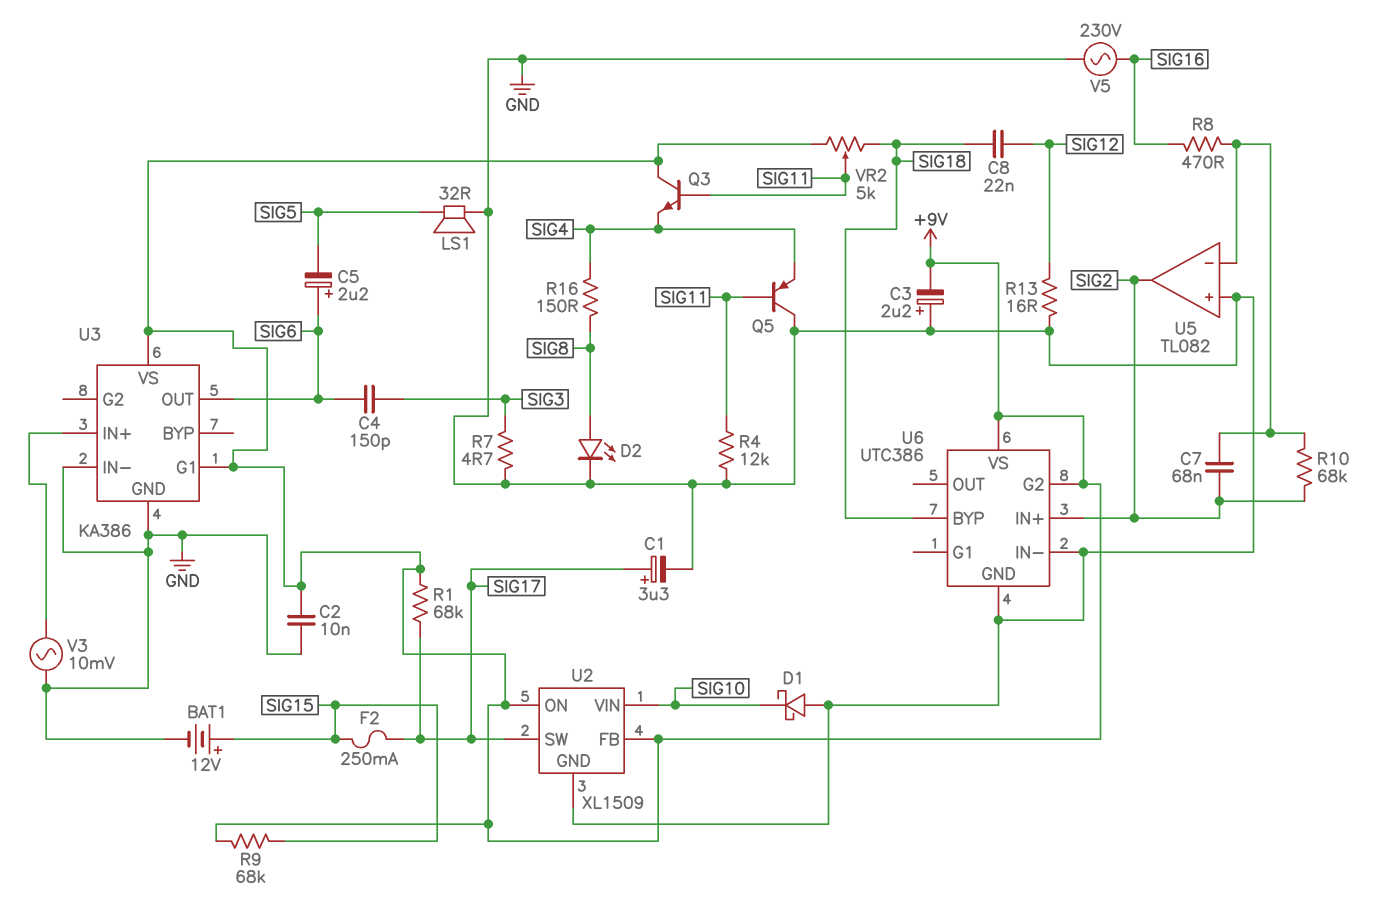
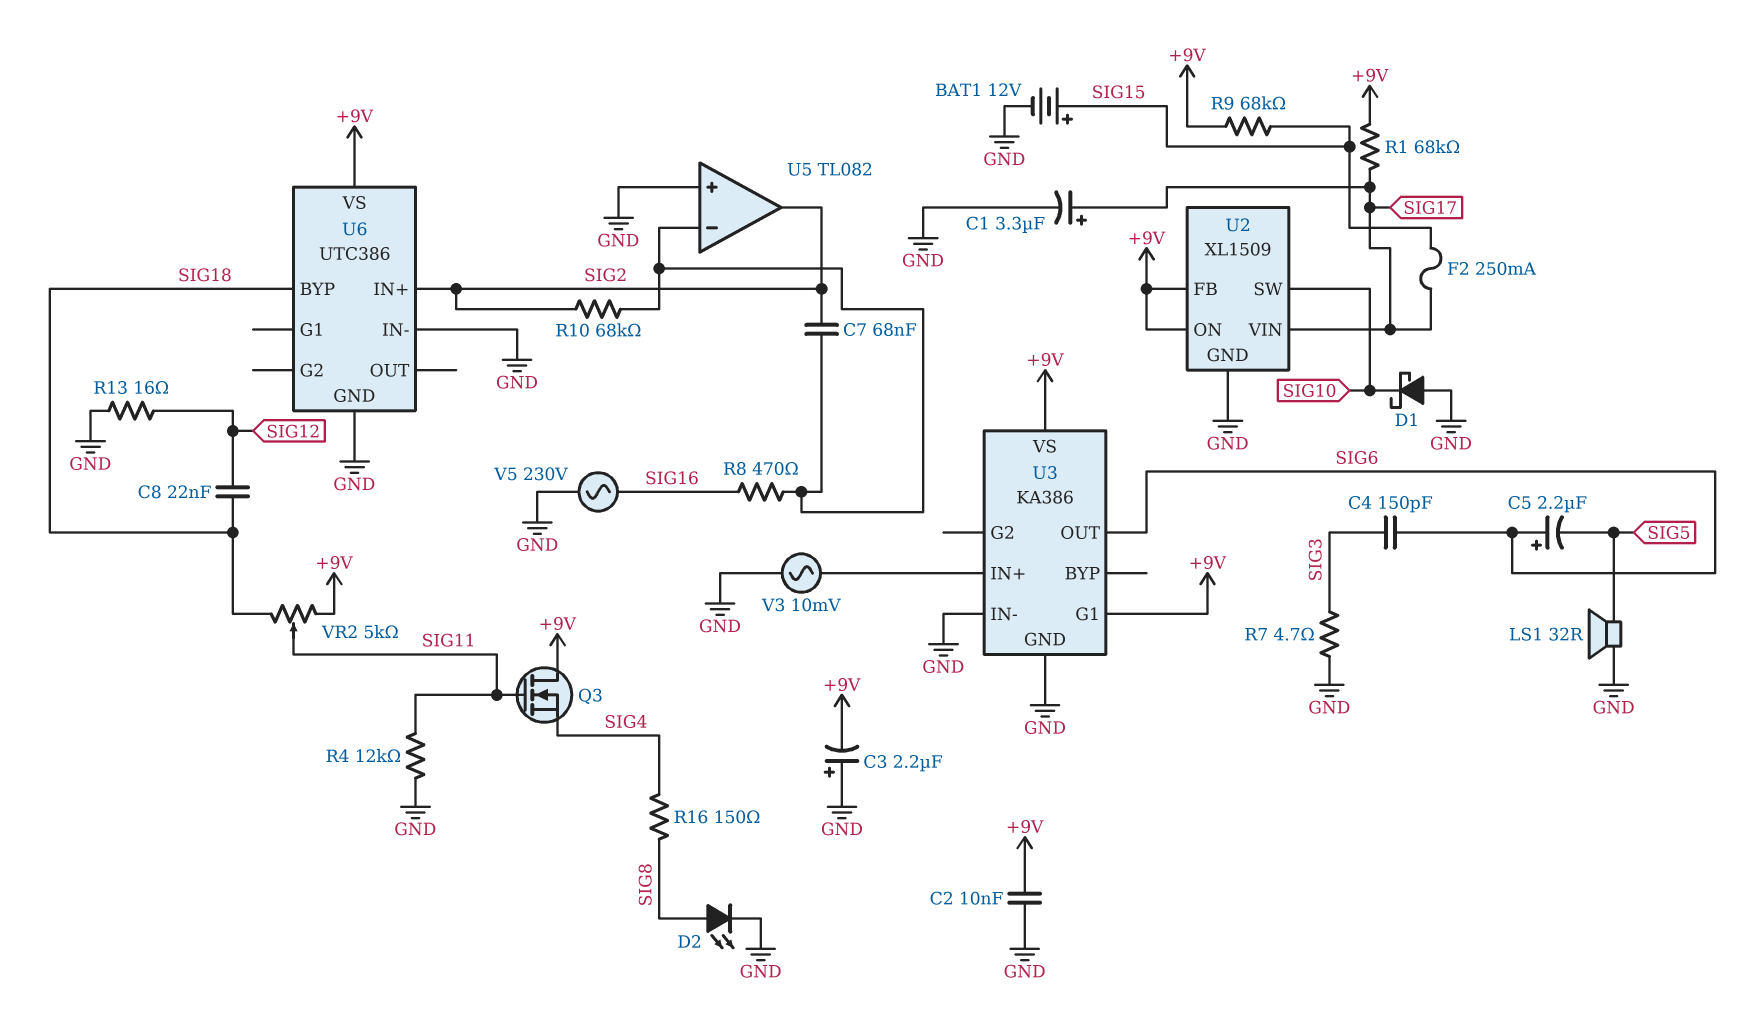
Q3: NPN (B SIG11, C +9V, E SIG4) -> NMOS (G SIG11, D +9V, S SIG4)
Q5: PNP (B SIG11, C GND, E SIG4) -> none
U2 pin SW: SIG17 -> SIG10
U2 pin VIN: SIG10 -> SIG17
U6 pin G2: +9V -> none

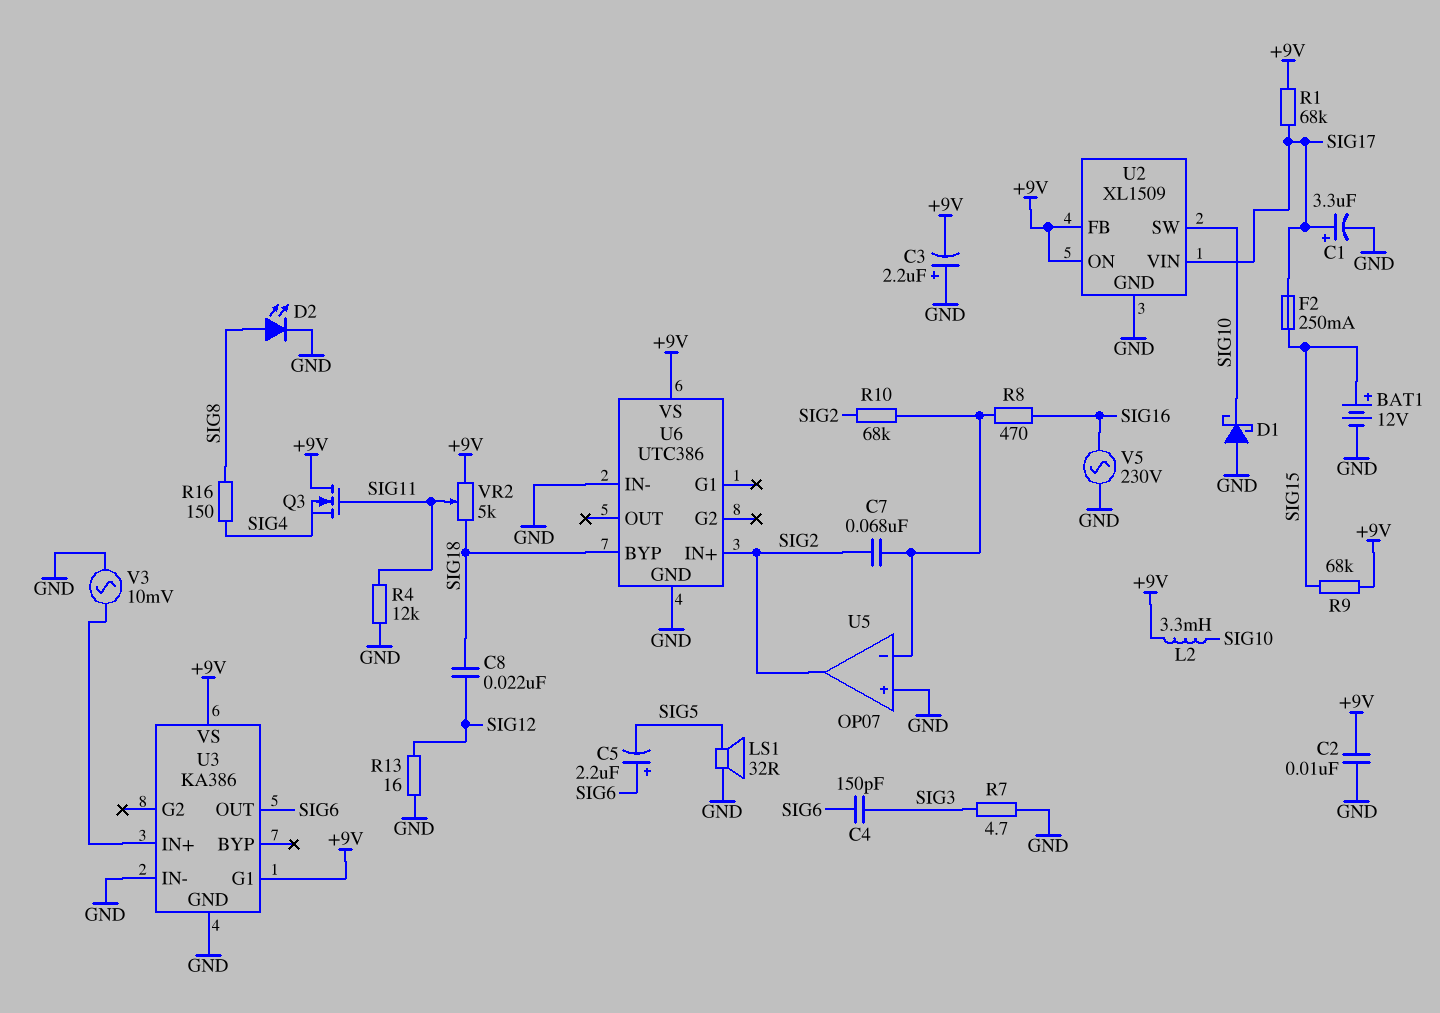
L2: none -> 3.3mH (+9V, SIG10)
U5: TL082 -> OP07

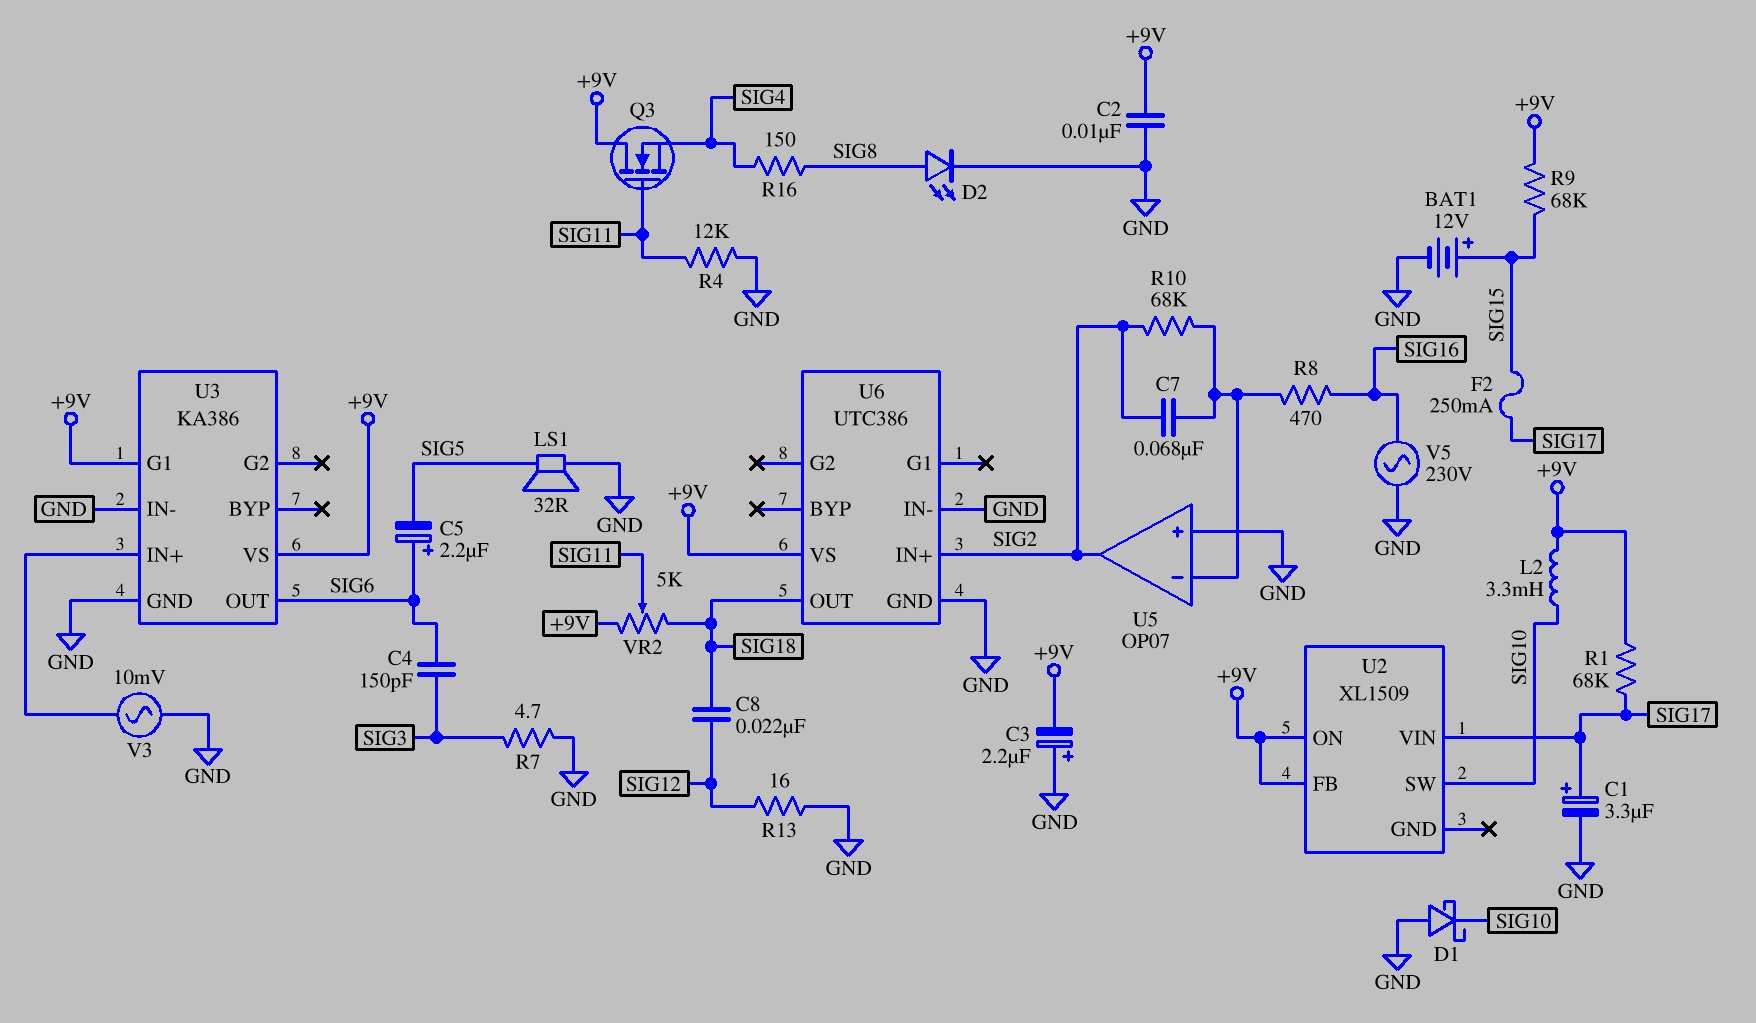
U2 pin GND: GND -> none
U6 pin BYP: SIG18 -> none
U6 pin OUT: none -> SIG18

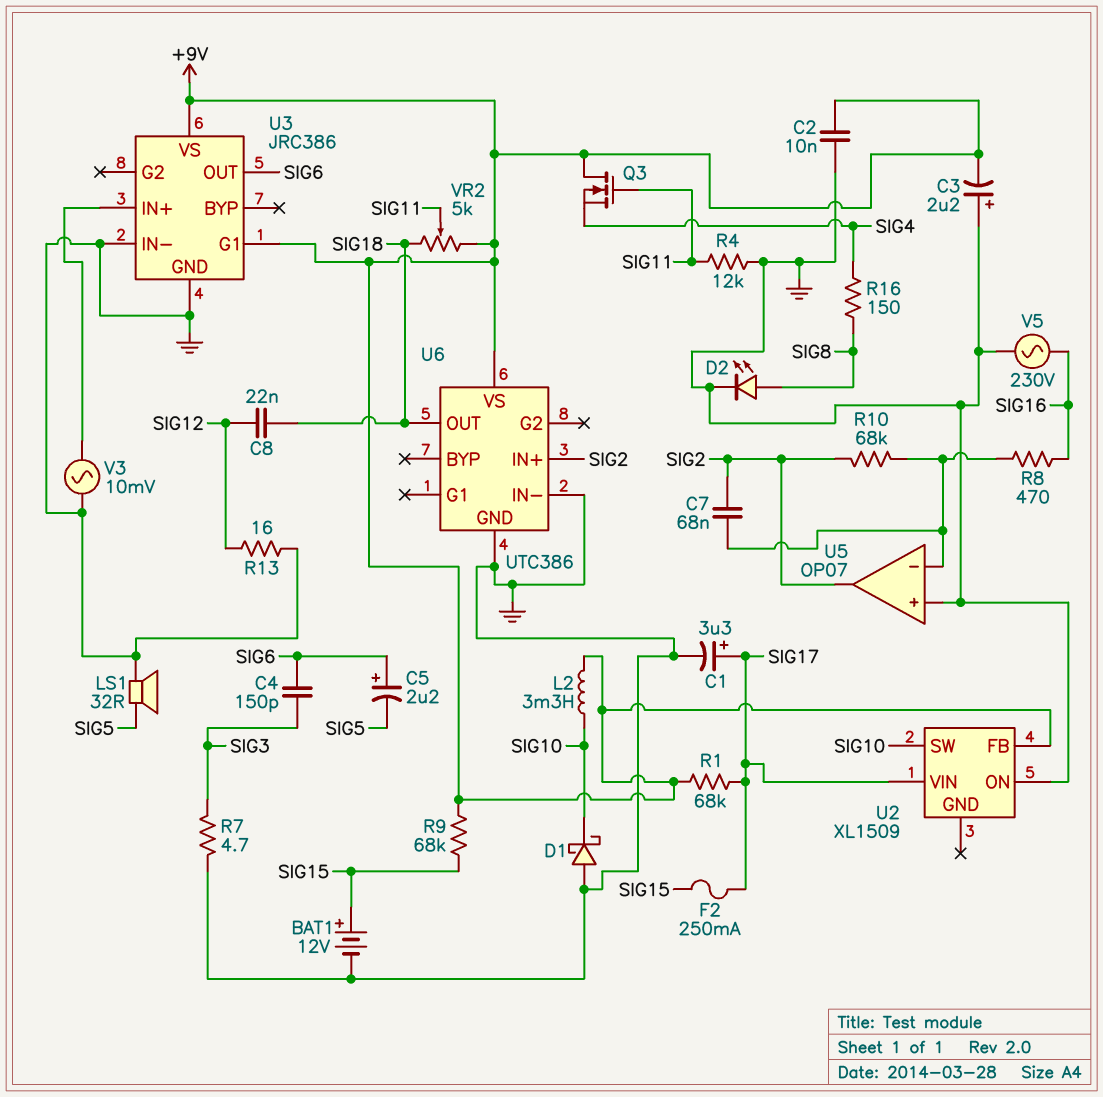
U2 pin ON: +9V -> GND
U3: KA386 -> JRC386

